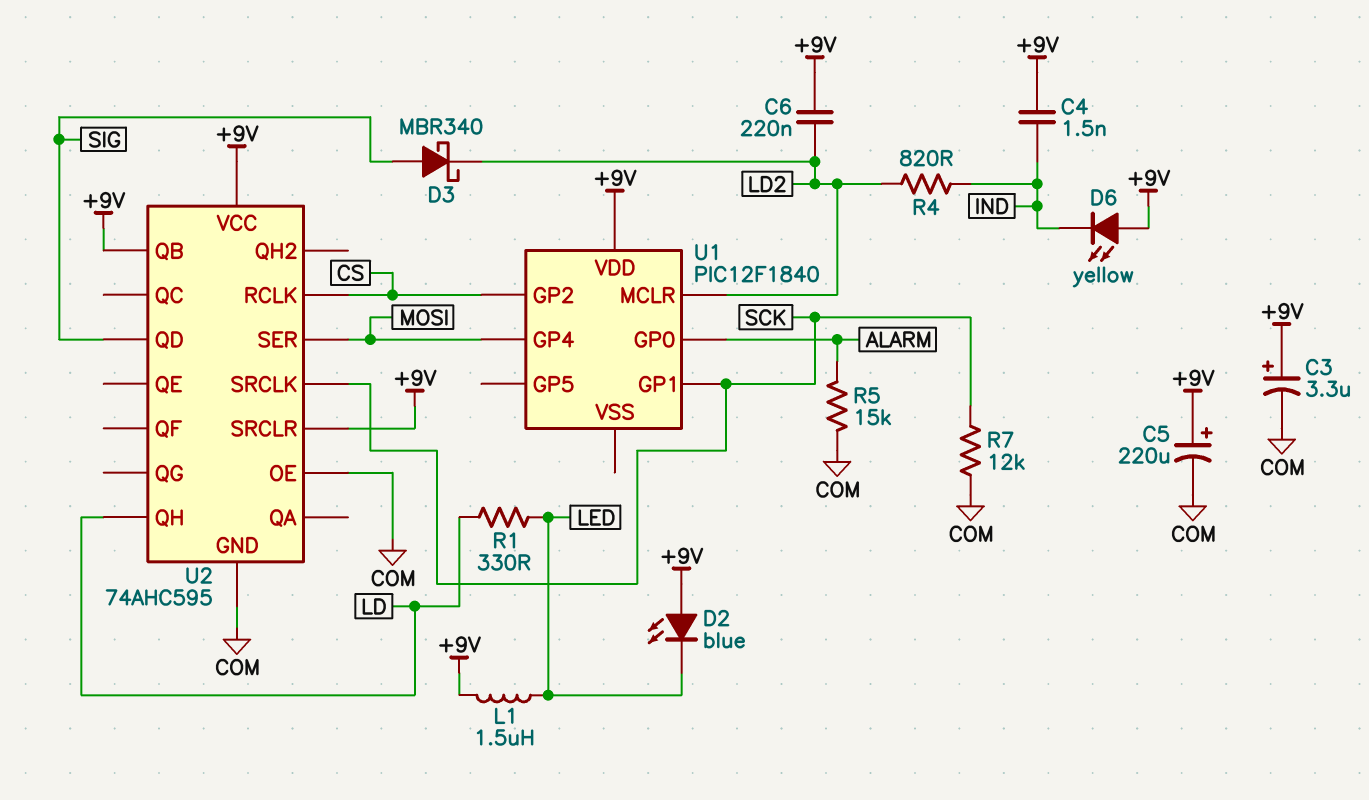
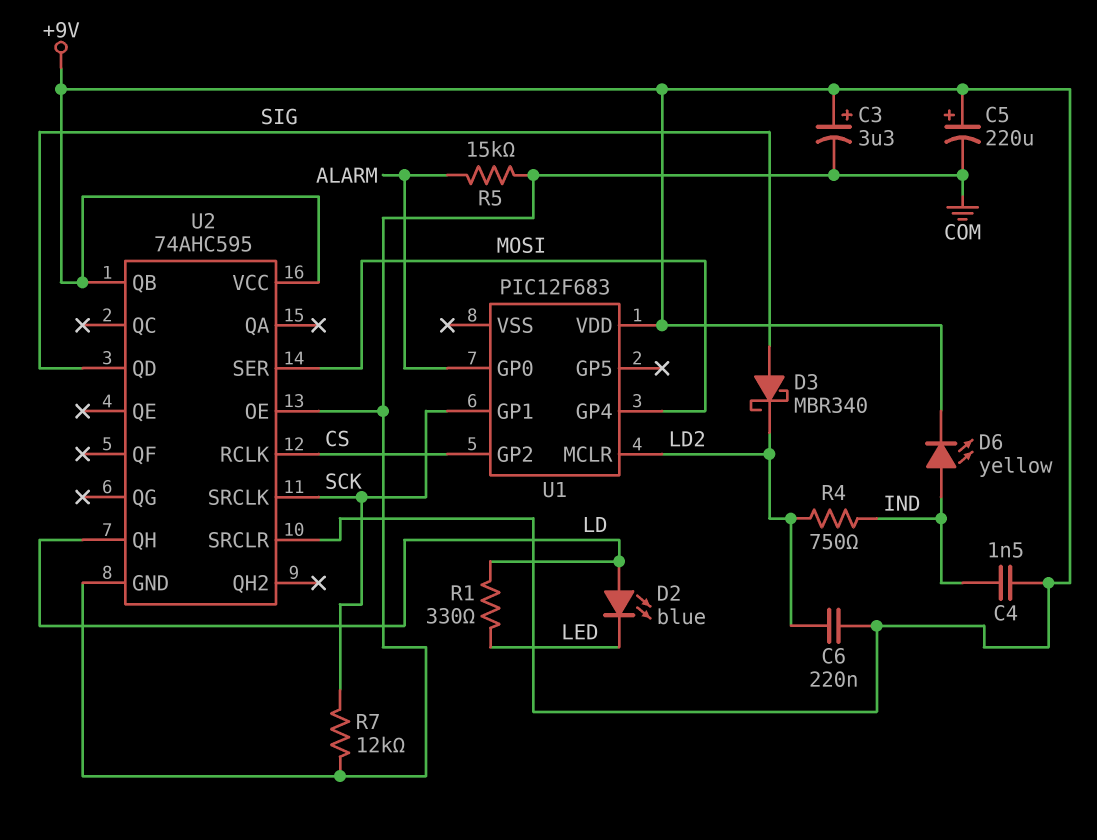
D2: LED blue (A +9V, K LED) -> LED blue (A LD, K LED)
D6: LED yellow (A +9V, K IND) -> LED yellow (A IND, K +9V)
L1: 1.5uH (+9V, LED) -> none
R4: 820 (IND, LD2) -> 750 (IND, LD2)
U1: PIC12F1840 -> PIC12F683

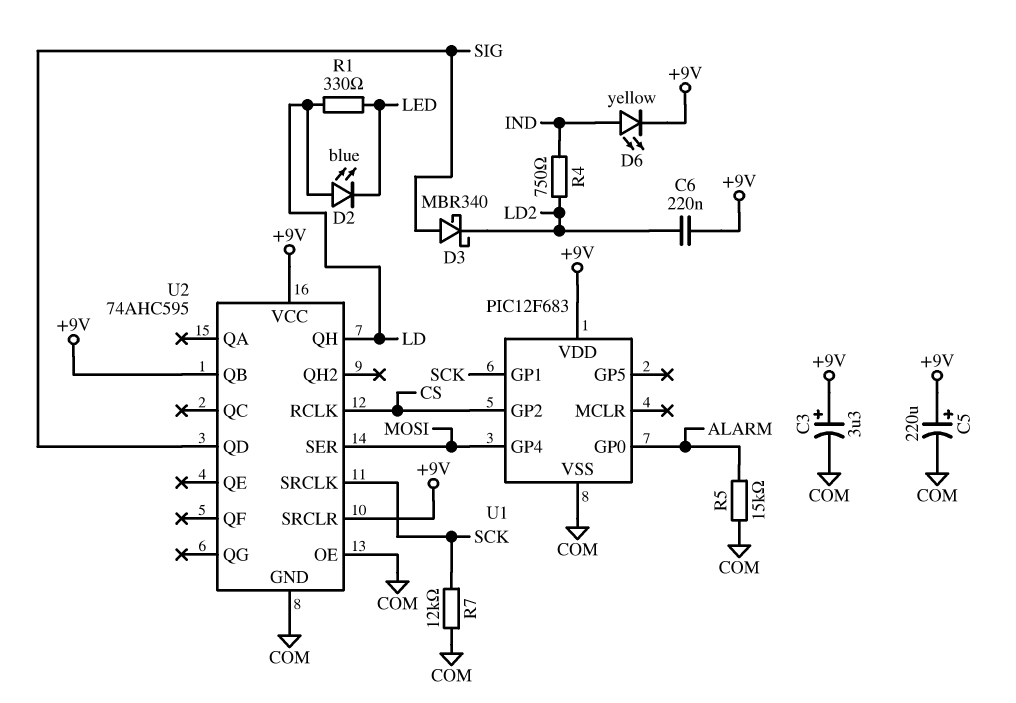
C4: 1.5nF (+9V, IND) -> none
U1 pin MCLR: LD2 -> none
U1 pin VSS: none -> COM

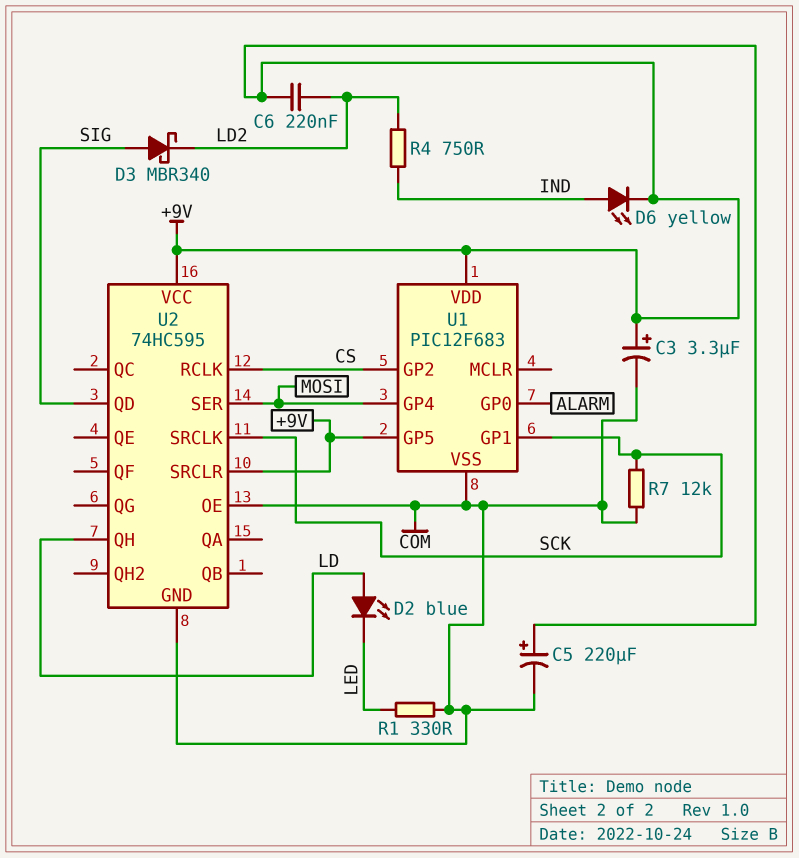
R1: 330 (LD, LED) -> 330 (COM, LED)
R5: 15k (ALARM, COM) -> none
U1 pin GP5: none -> +9V
U2: 74AHC595 -> 74HC595
U2 pin QB: +9V -> none

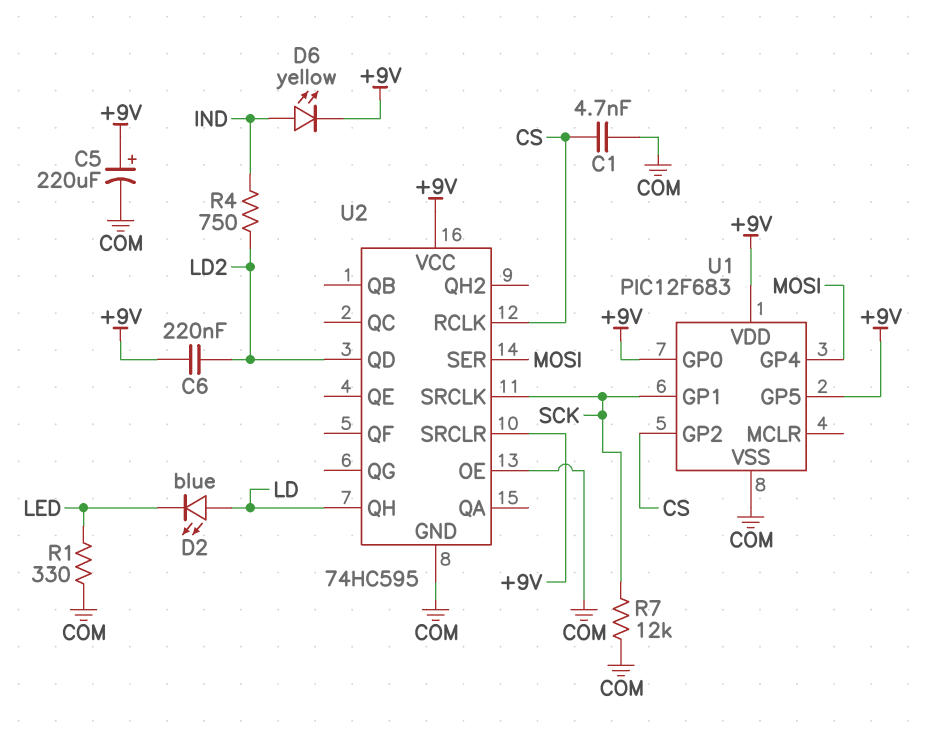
C1: none -> 4.7nF (COM, CS)
C3: 3.3uF (plus +9V, minus COM) -> none
D3: schottky MBR340 (A SIG, K LD2) -> none
U1 pin GP0: ALARM -> +9V
U2 pin QD: SIG -> LD2

